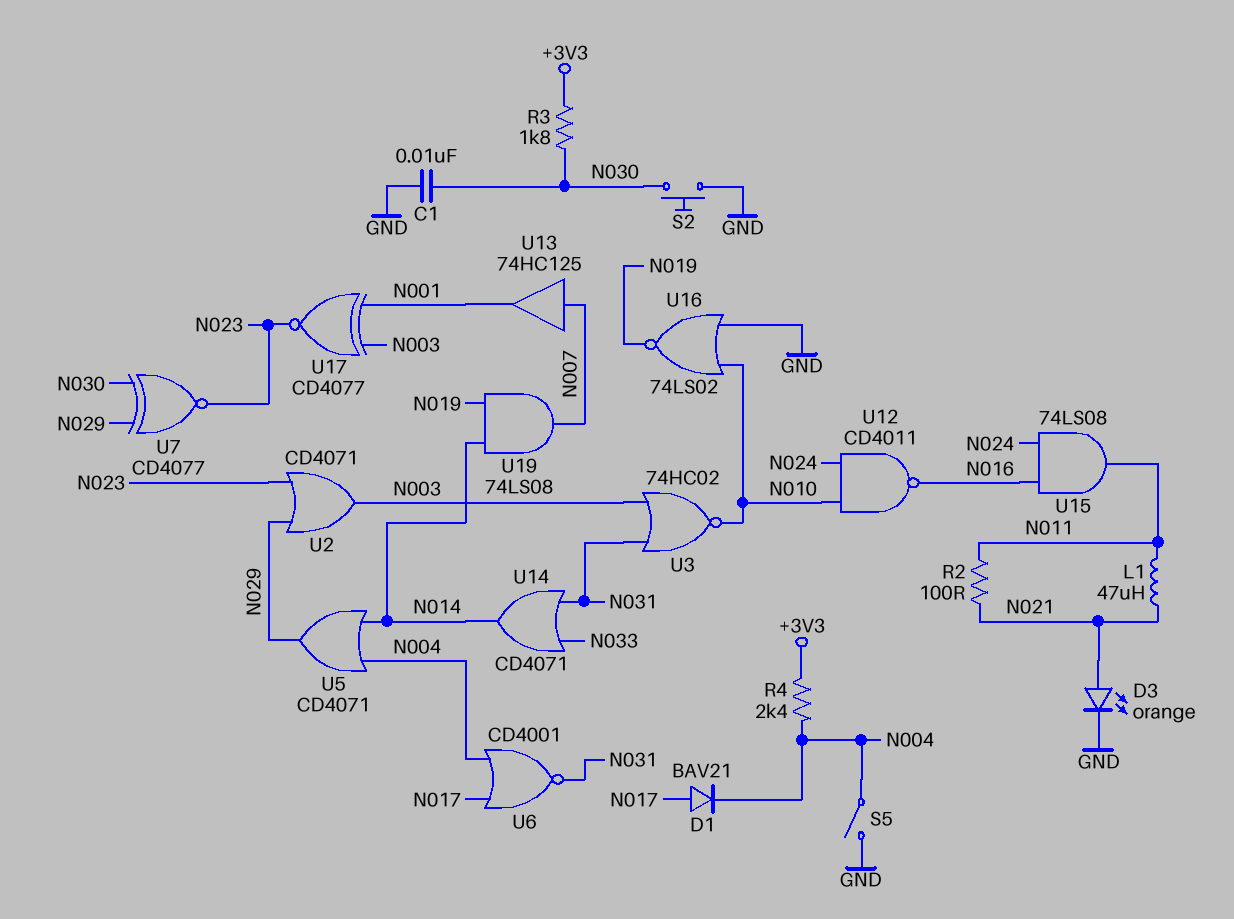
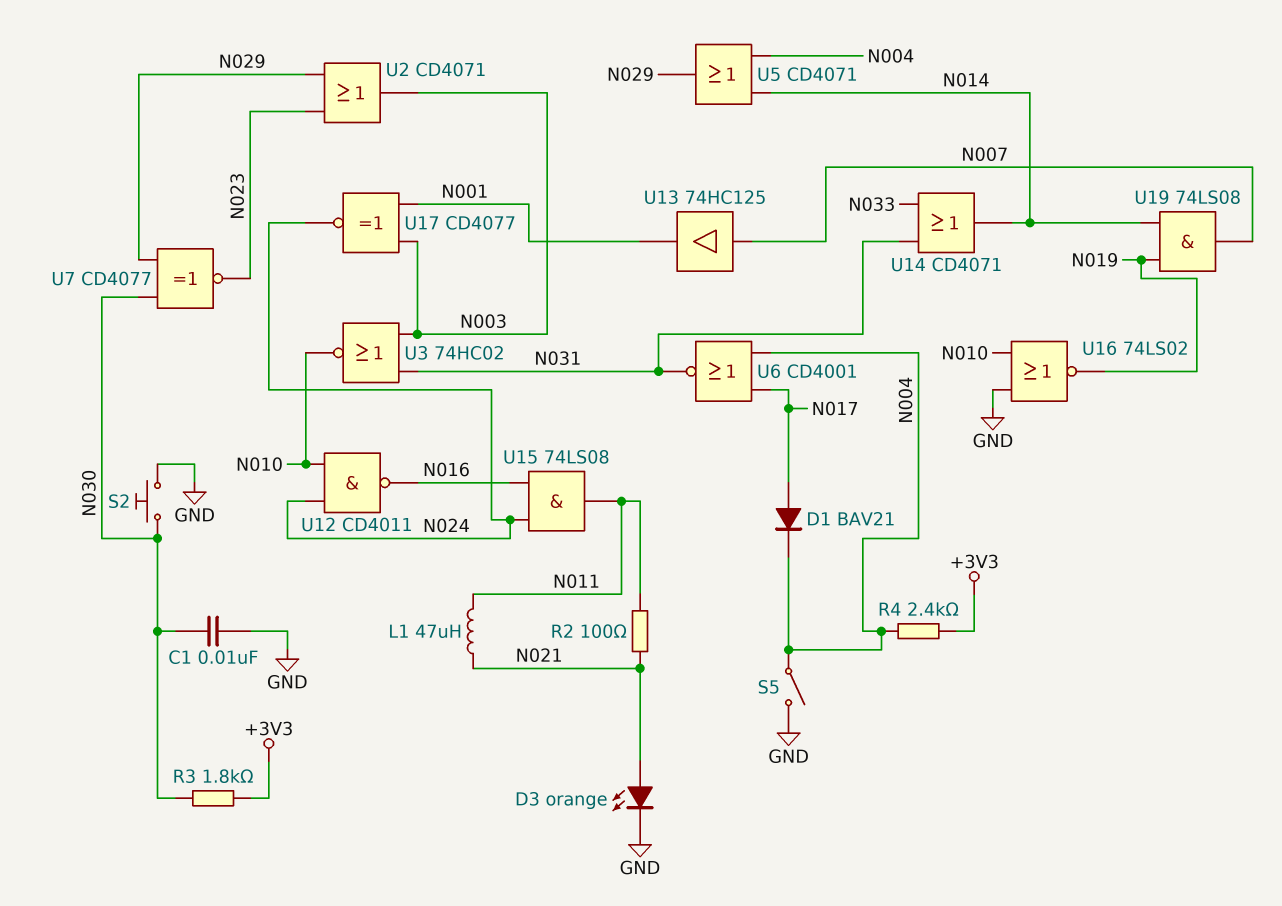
U17: XNOR CD4077 (in N001, in N003, out N023) -> XNOR CD4077 (in N001, in N003, out N024)

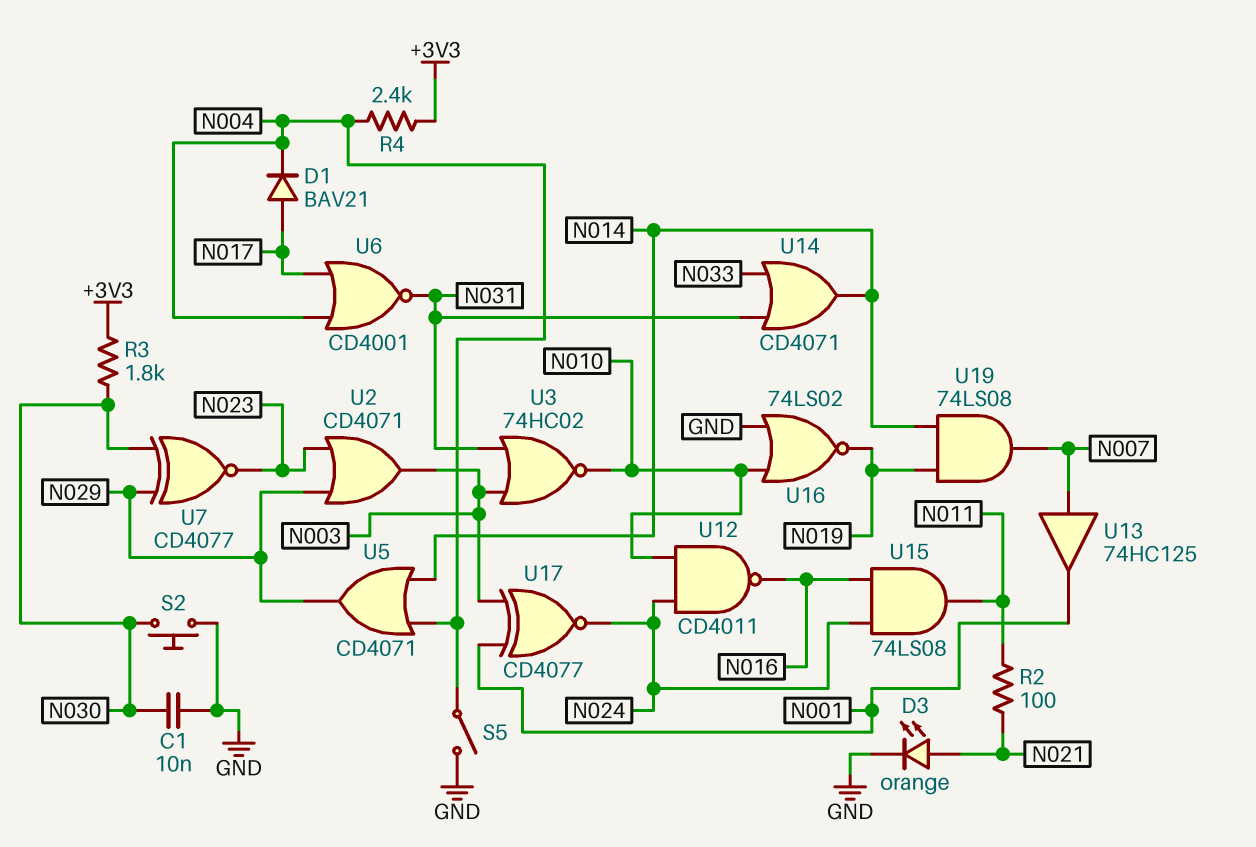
L1: 47uH (N011, N021) -> none

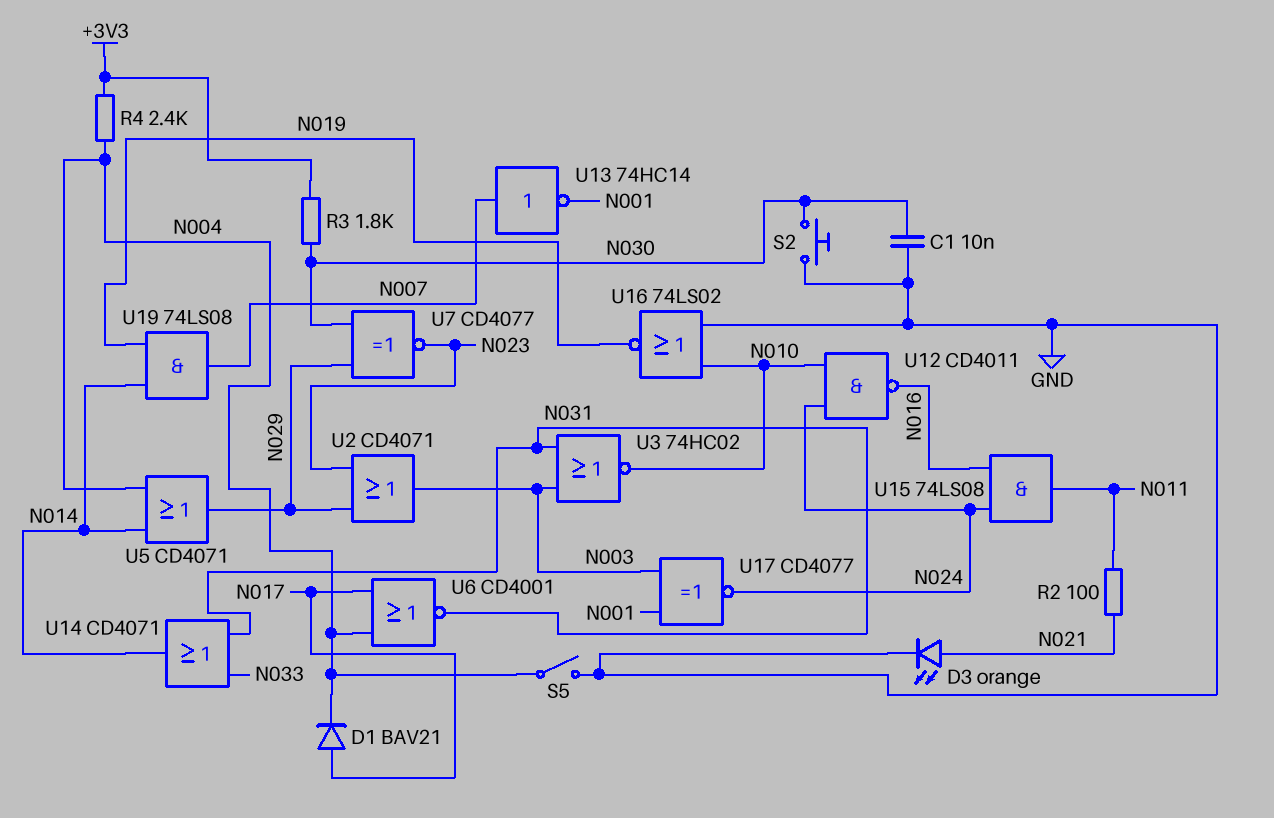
U13: buffer 74HC125 (in N007, out N001) -> NOT 74HC14 (in N007, out N001)

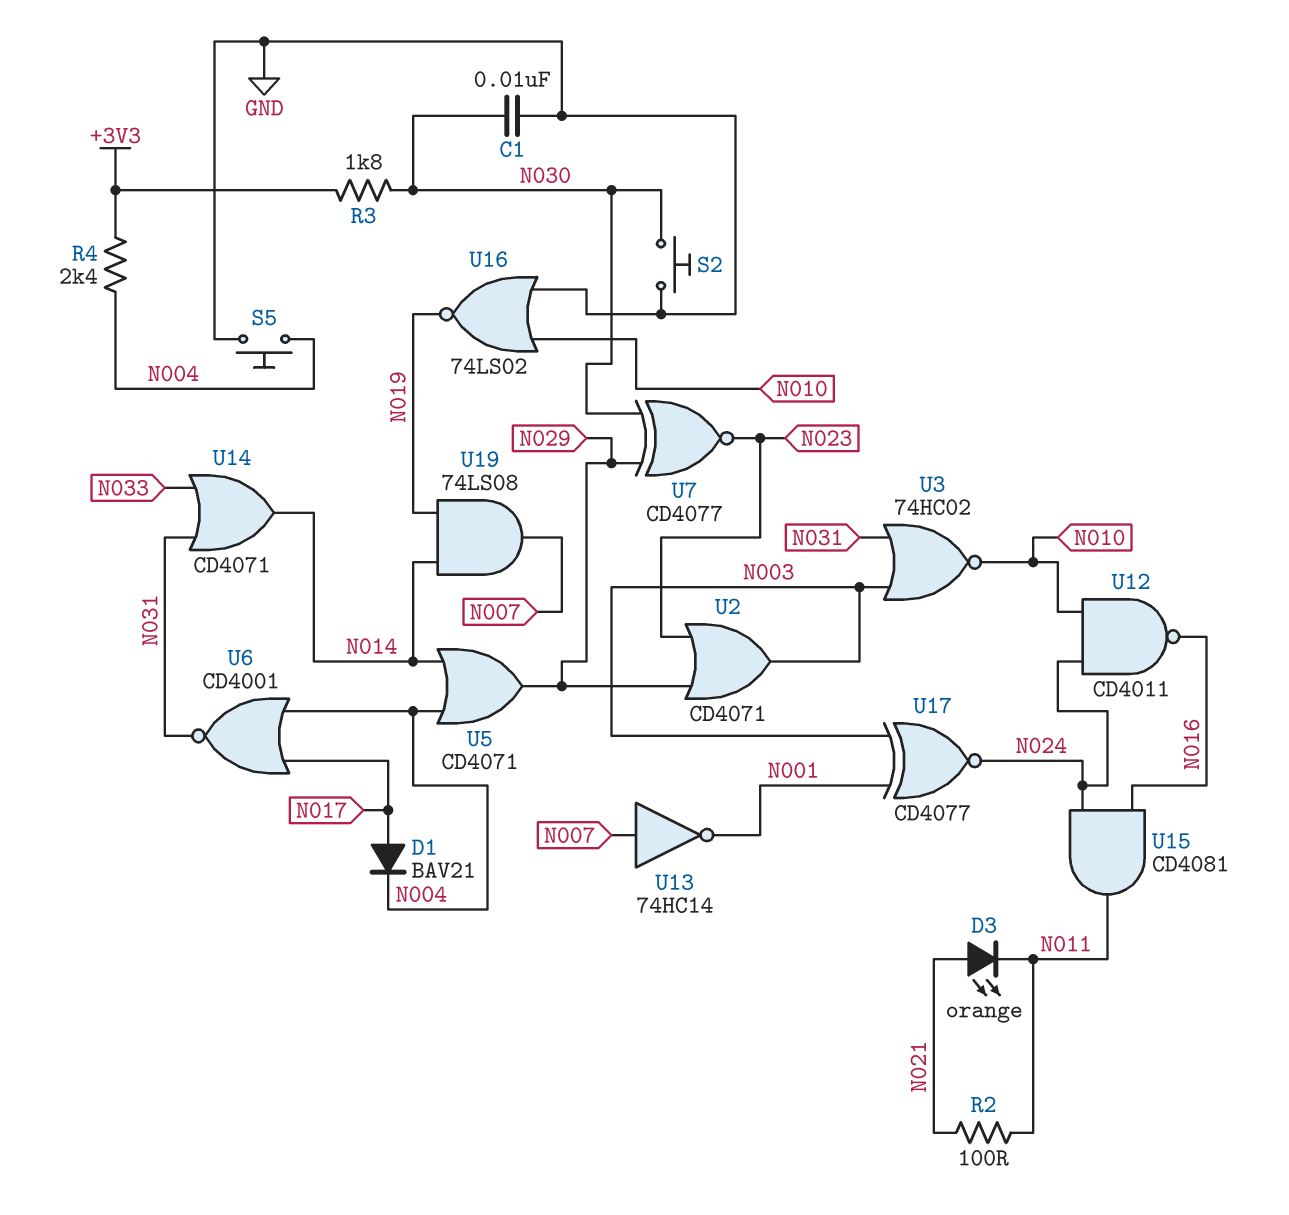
D3: LED orange (A N021, K GND) -> LED orange (A N021, K N011)
S5: switch (GND, N004) -> button (GND, N004)
U15: AND 74LS08 (in N016, in N024, out N011) -> AND CD4081 (in N016, in N024, out N011)

